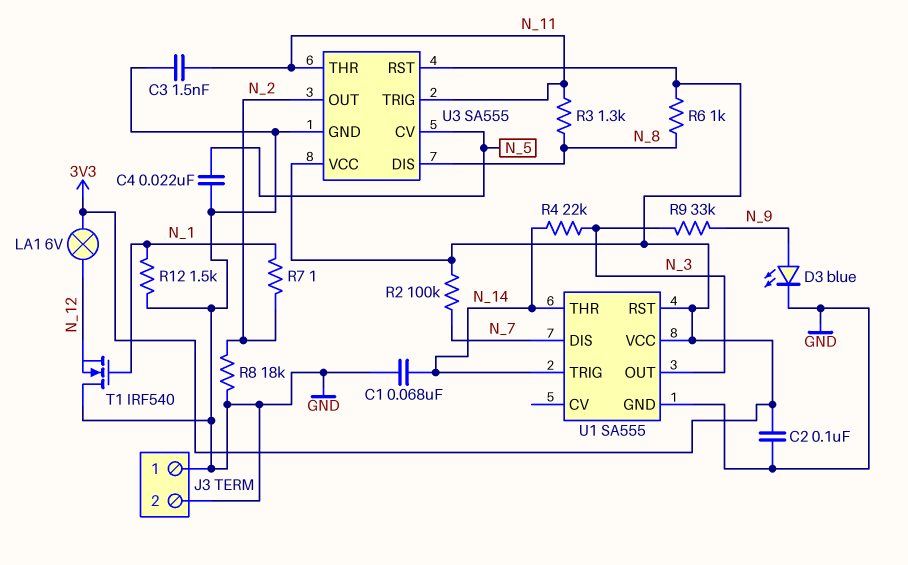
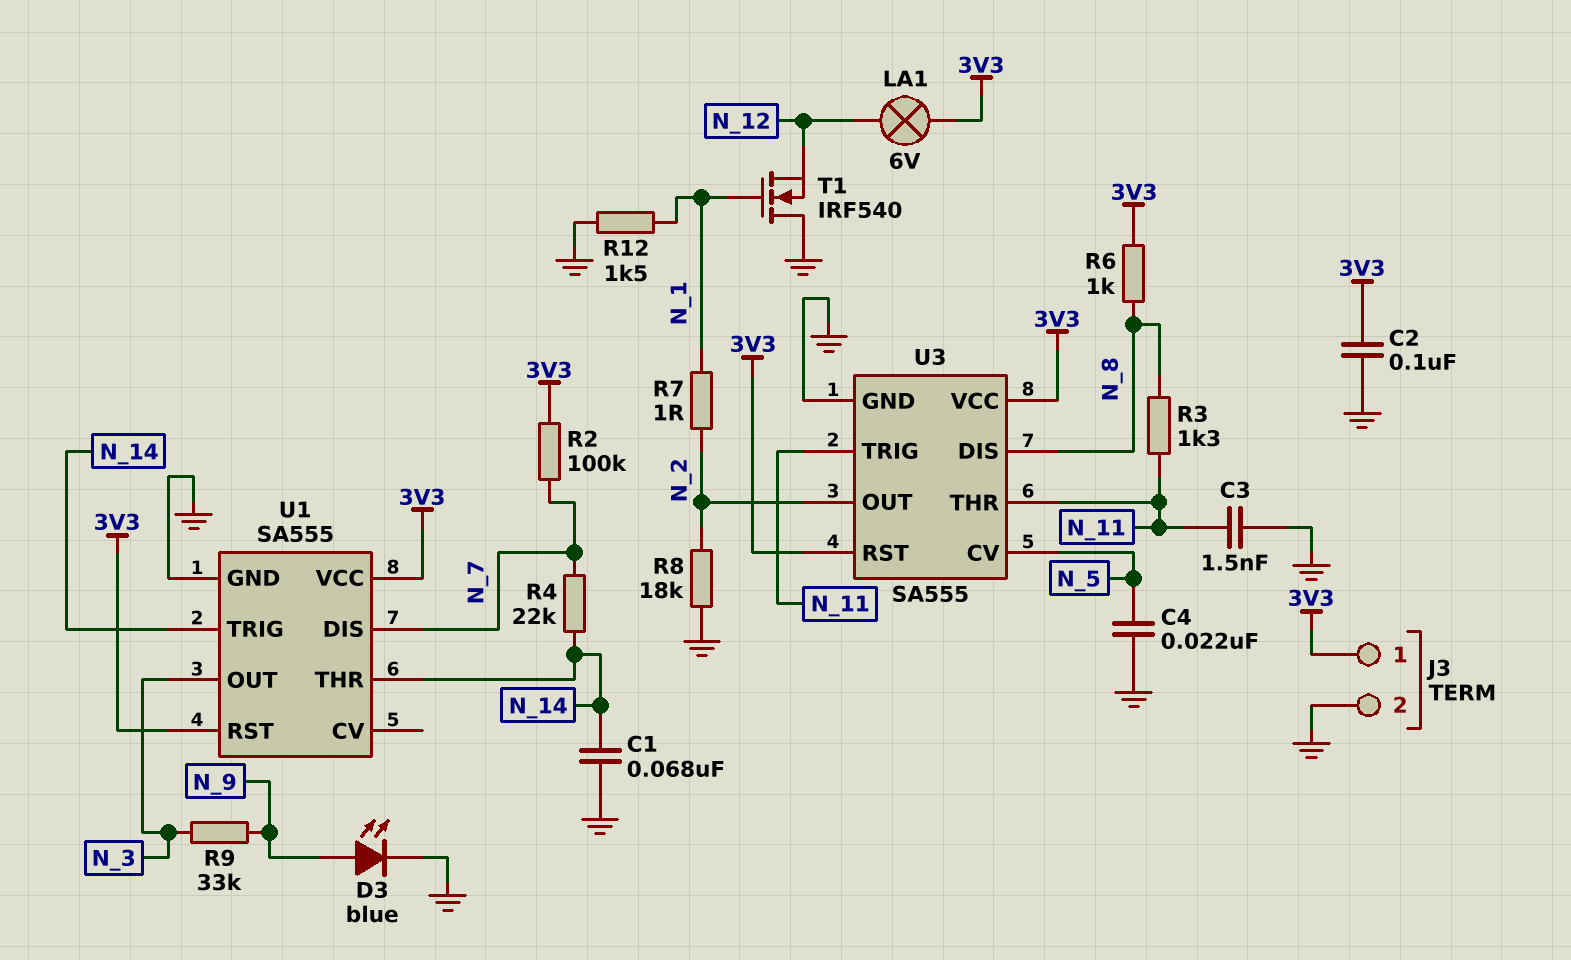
J3 pin 1: GND -> 3V3
R4: 22k (N_3, N_14) -> 22k (N_7, N_14)

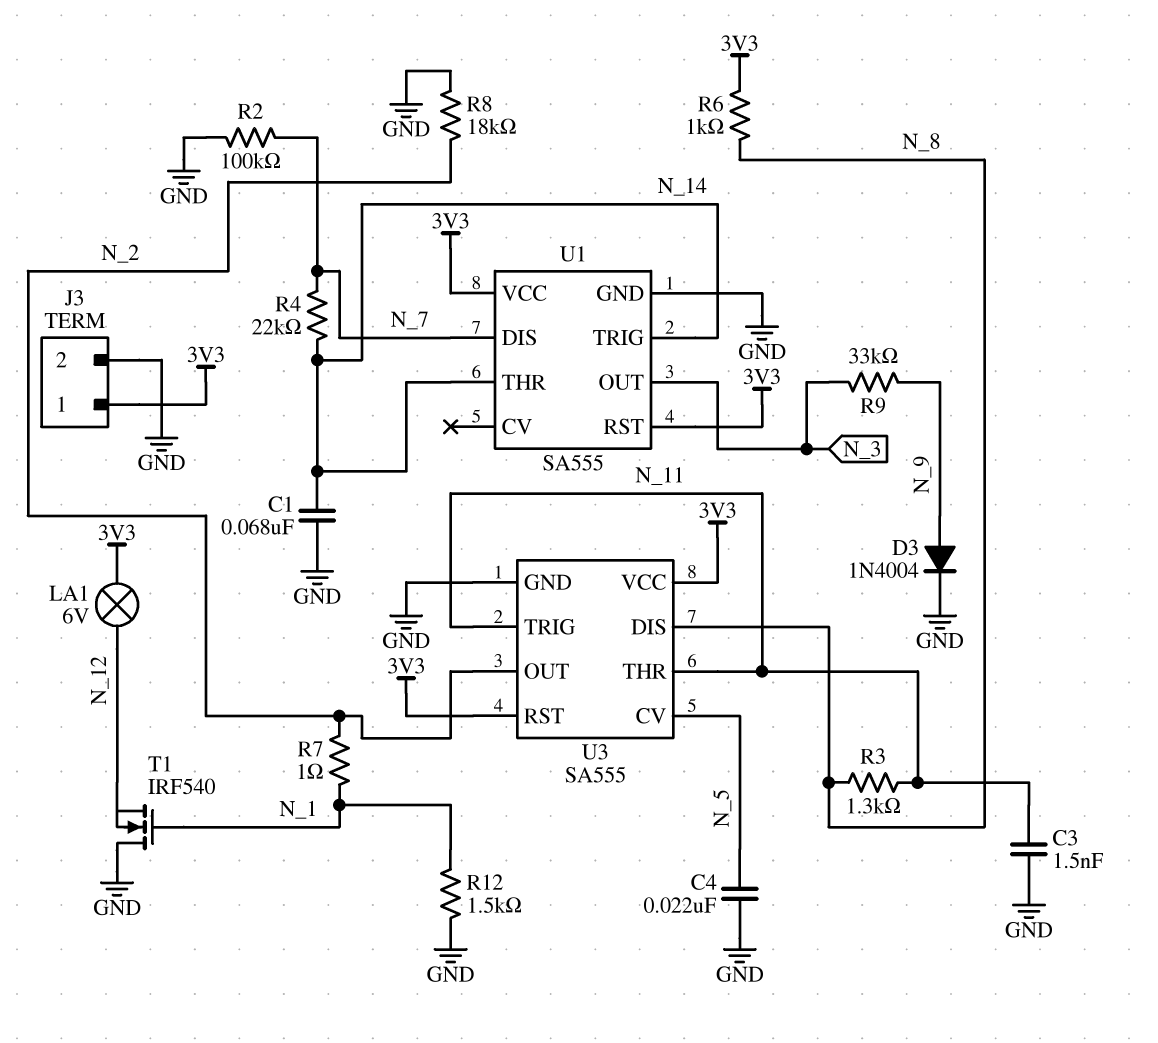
C2: 100nF (3V3, GND) -> none
D3: LED blue (A N_9, K GND) -> diode 1N4004 (A N_9, K GND)
R2: 100k (3V3, N_7) -> 100k (GND, N_7)

